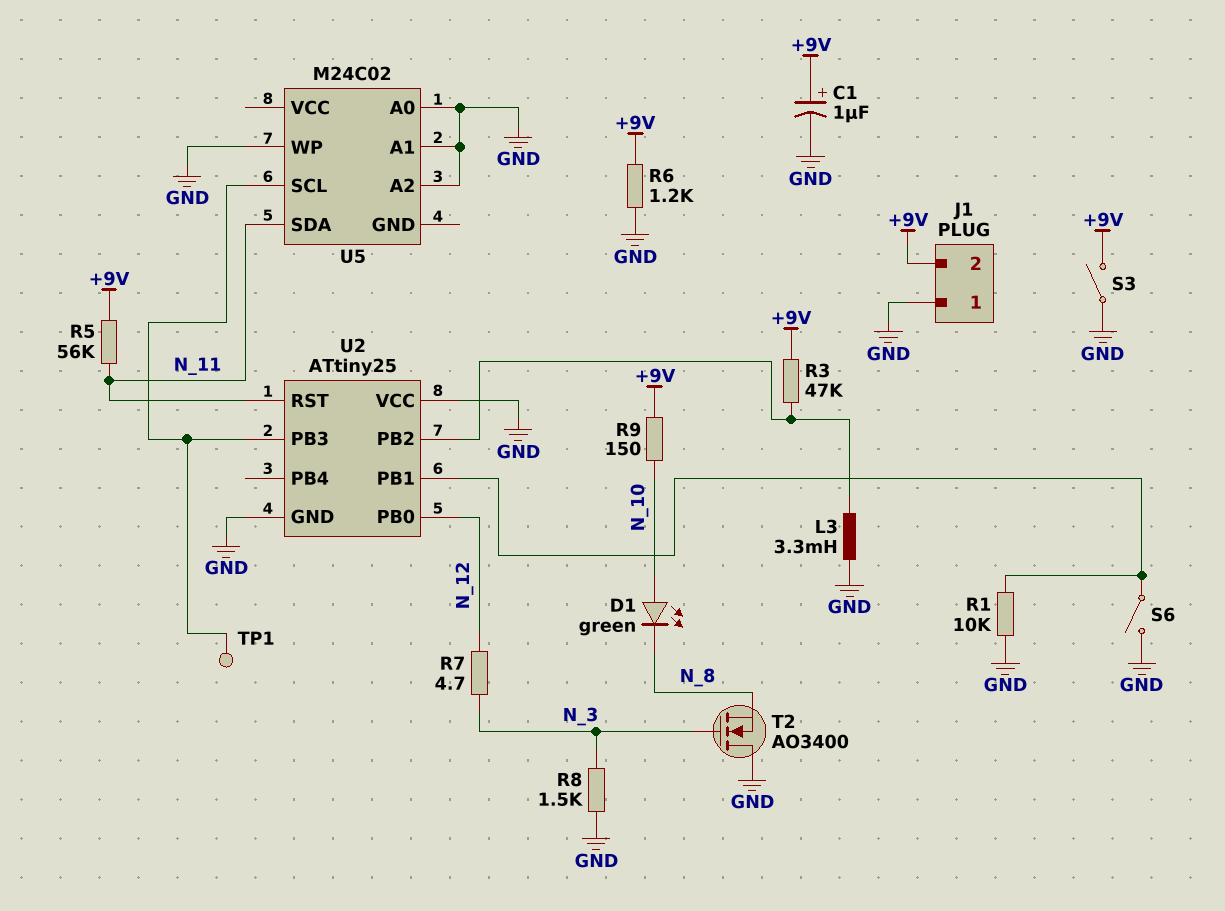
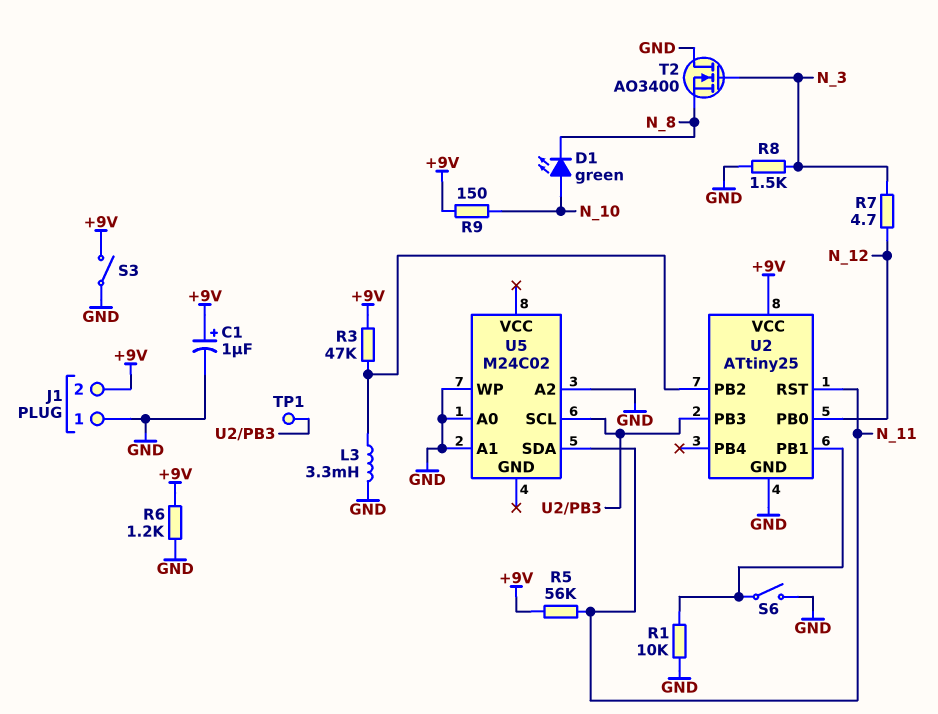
U2 pin VCC: GND -> +9V

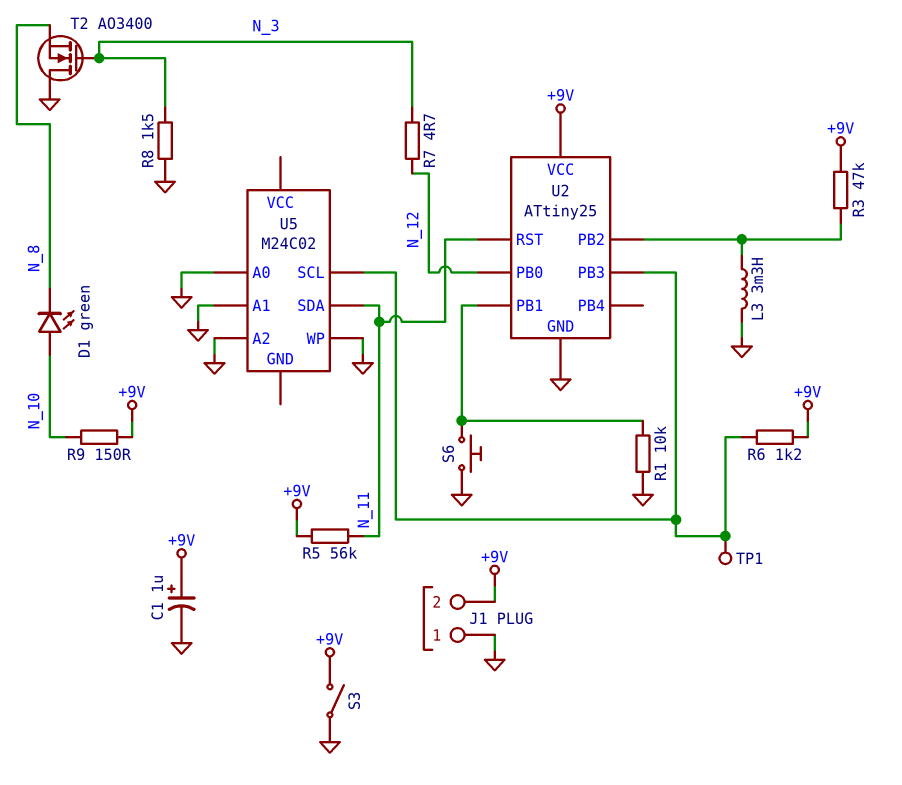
R6: 1.2k (+9V, GND) -> 1.2k (+9V, U2/PB3)
S6: switch (GND, U2/PB1) -> button (GND, U2/PB1)

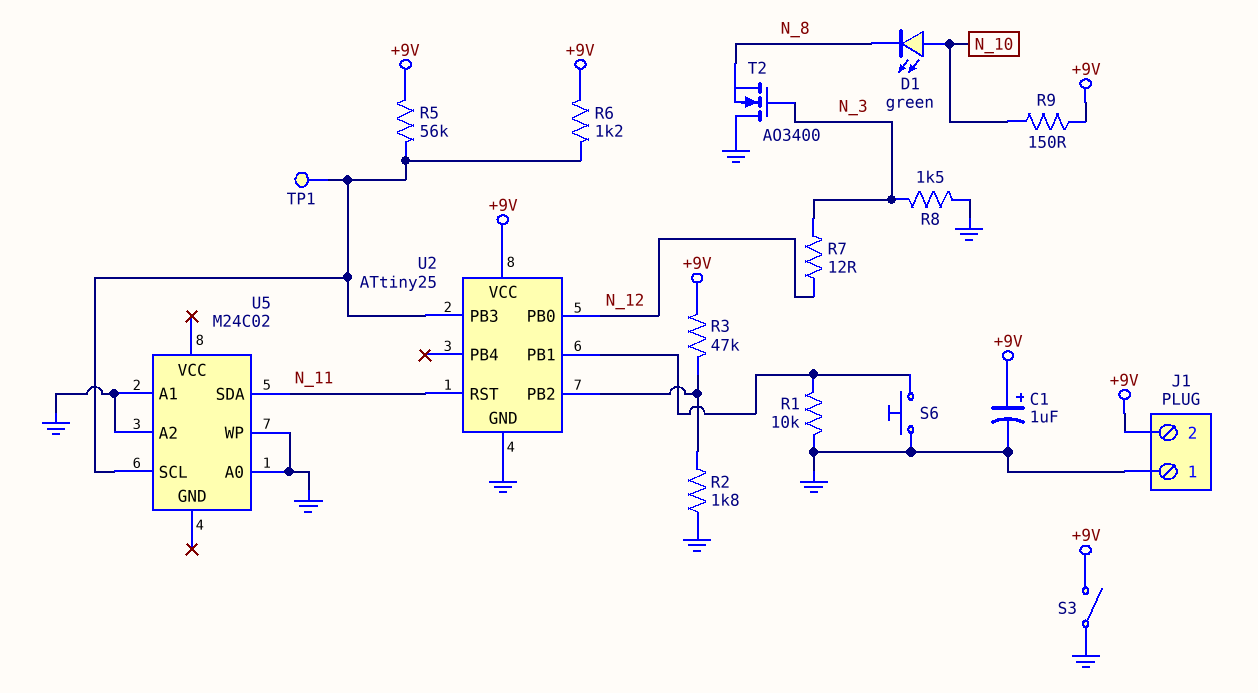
L3: 3.3mH (GND, U2/PB2) -> none
R2: none -> 1.8k (GND, U2/PB2)
R5: 56k (+9V, N_11) -> 56k (+9V, U2/PB3)
R7: 4.7 (N_3, N_12) -> 12 (N_3, N_12)

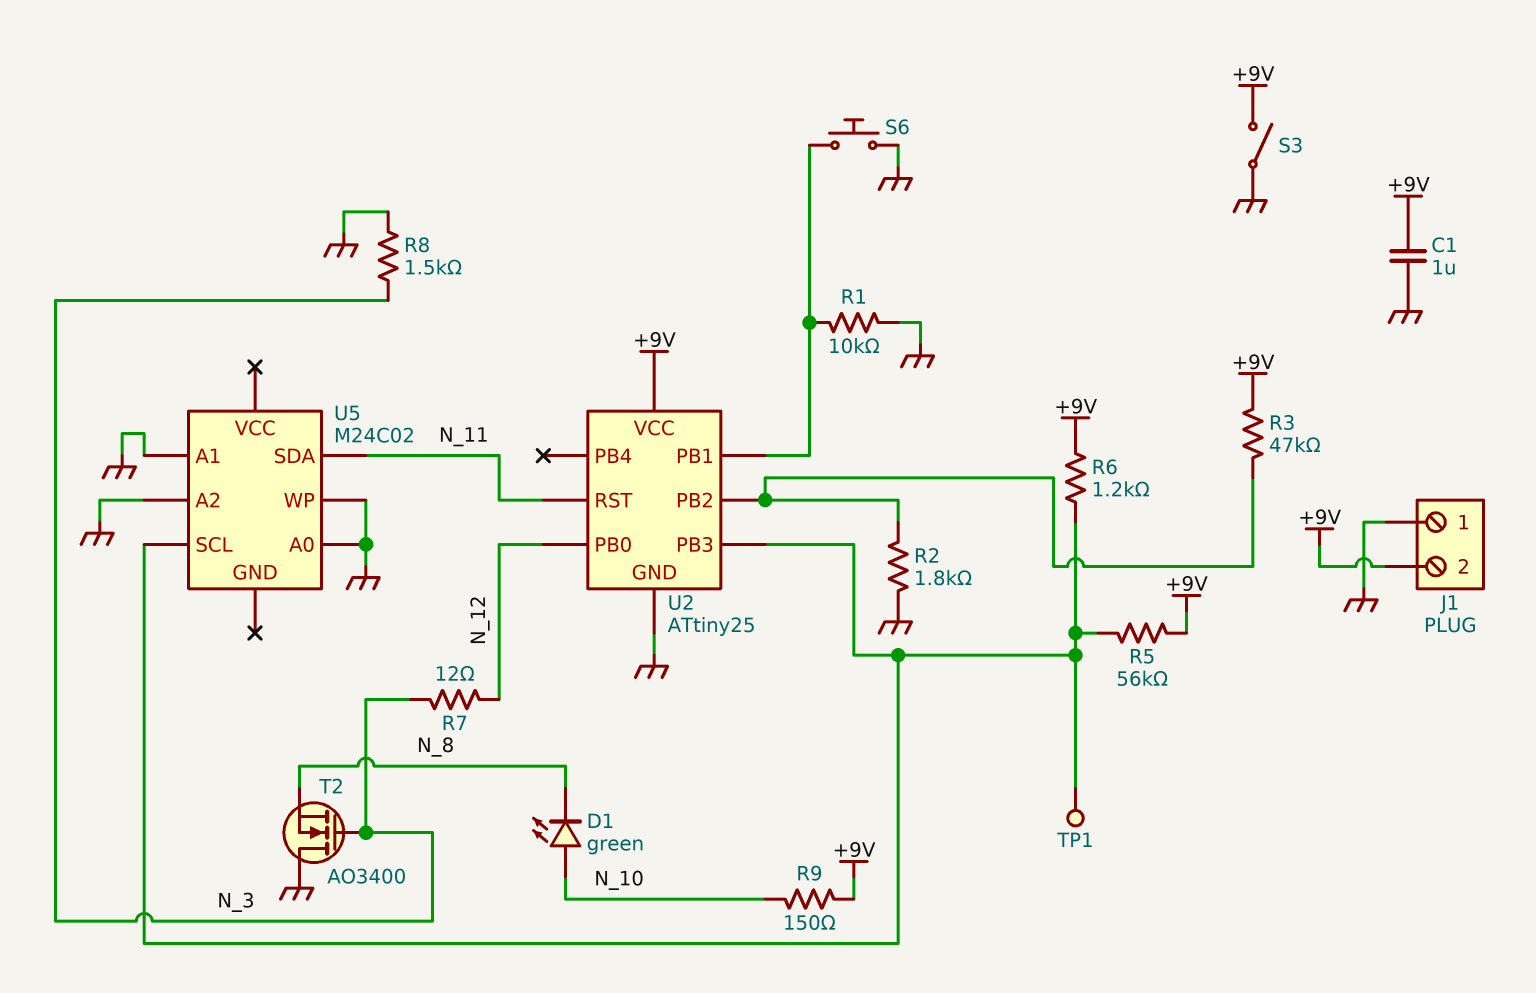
C1: 1uF (plus +9V, minus GND) -> 1uF (+9V, GND)

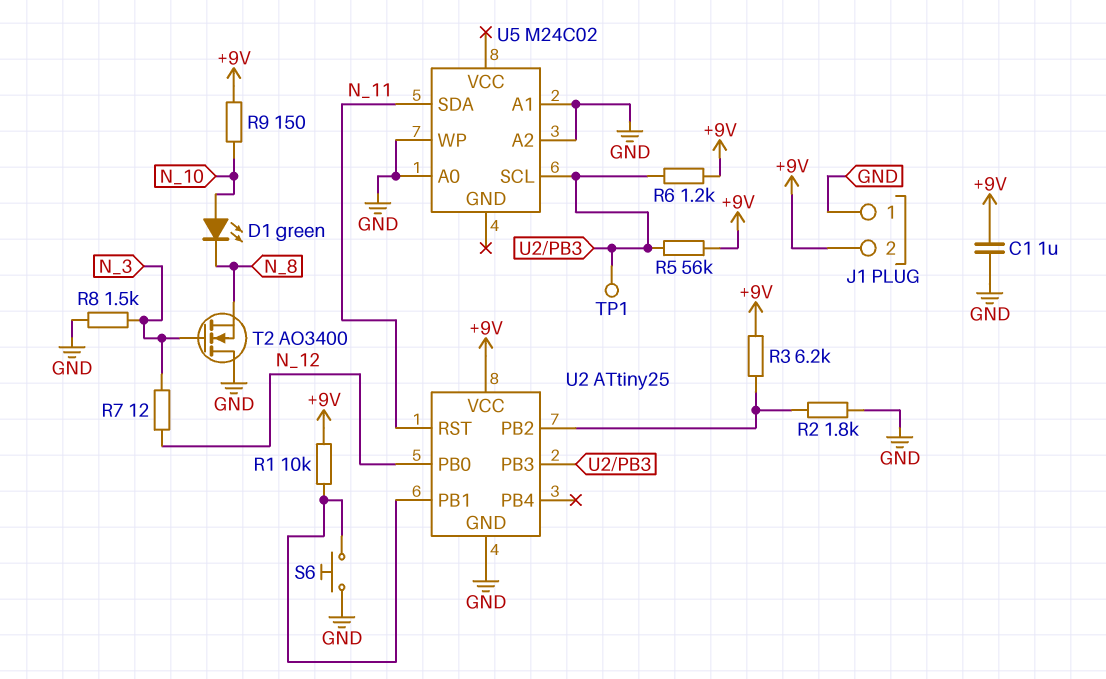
R1: 10k (GND, U2/PB1) -> 10k (+9V, U2/PB1)
R3: 47k (+9V, U2/PB2) -> 6.2k (+9V, U2/PB2)
S3: switch (+9V, GND) -> none

